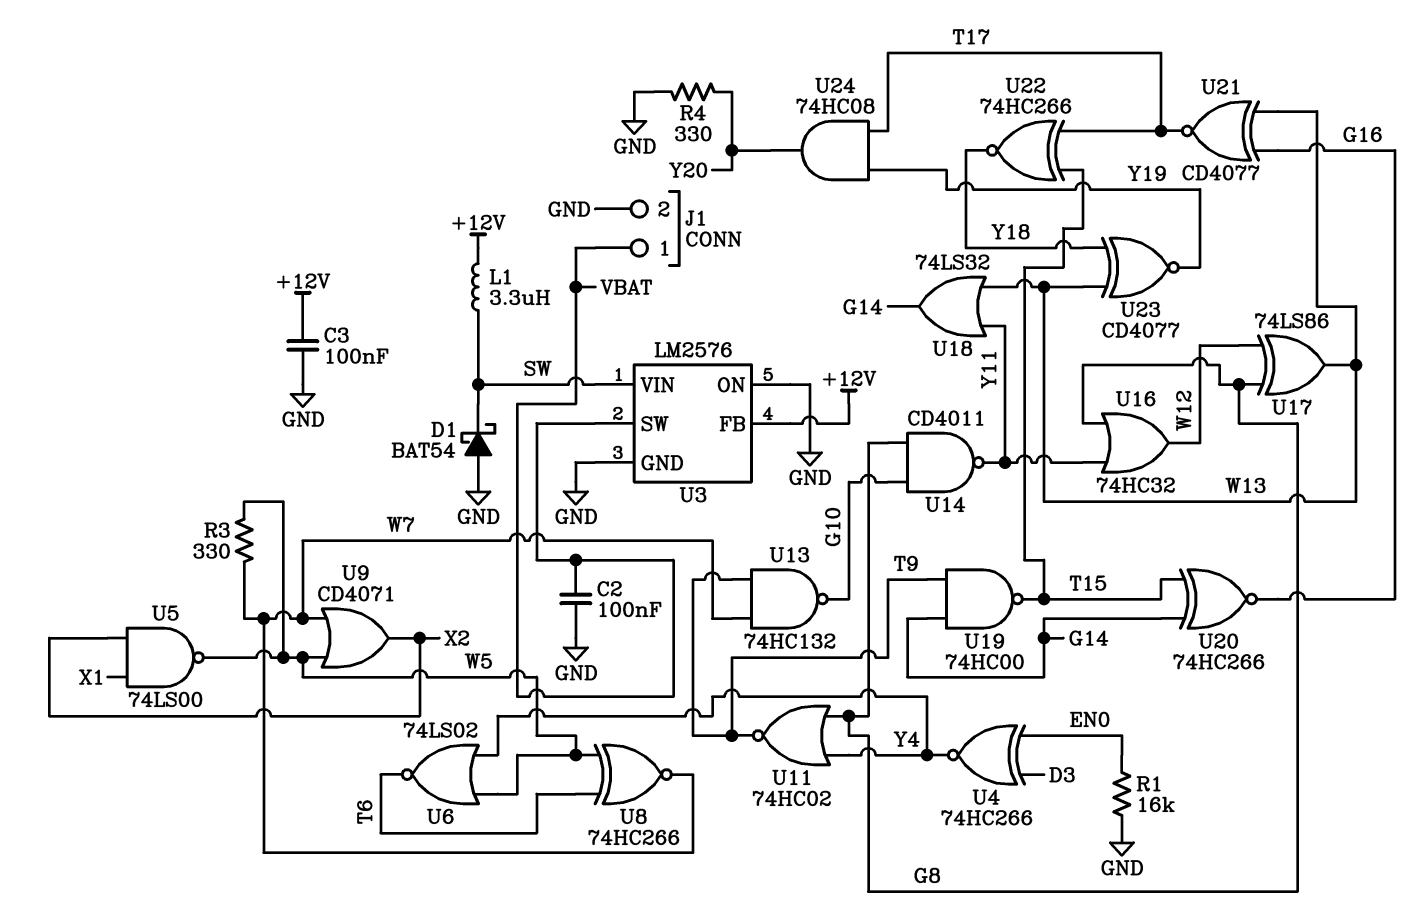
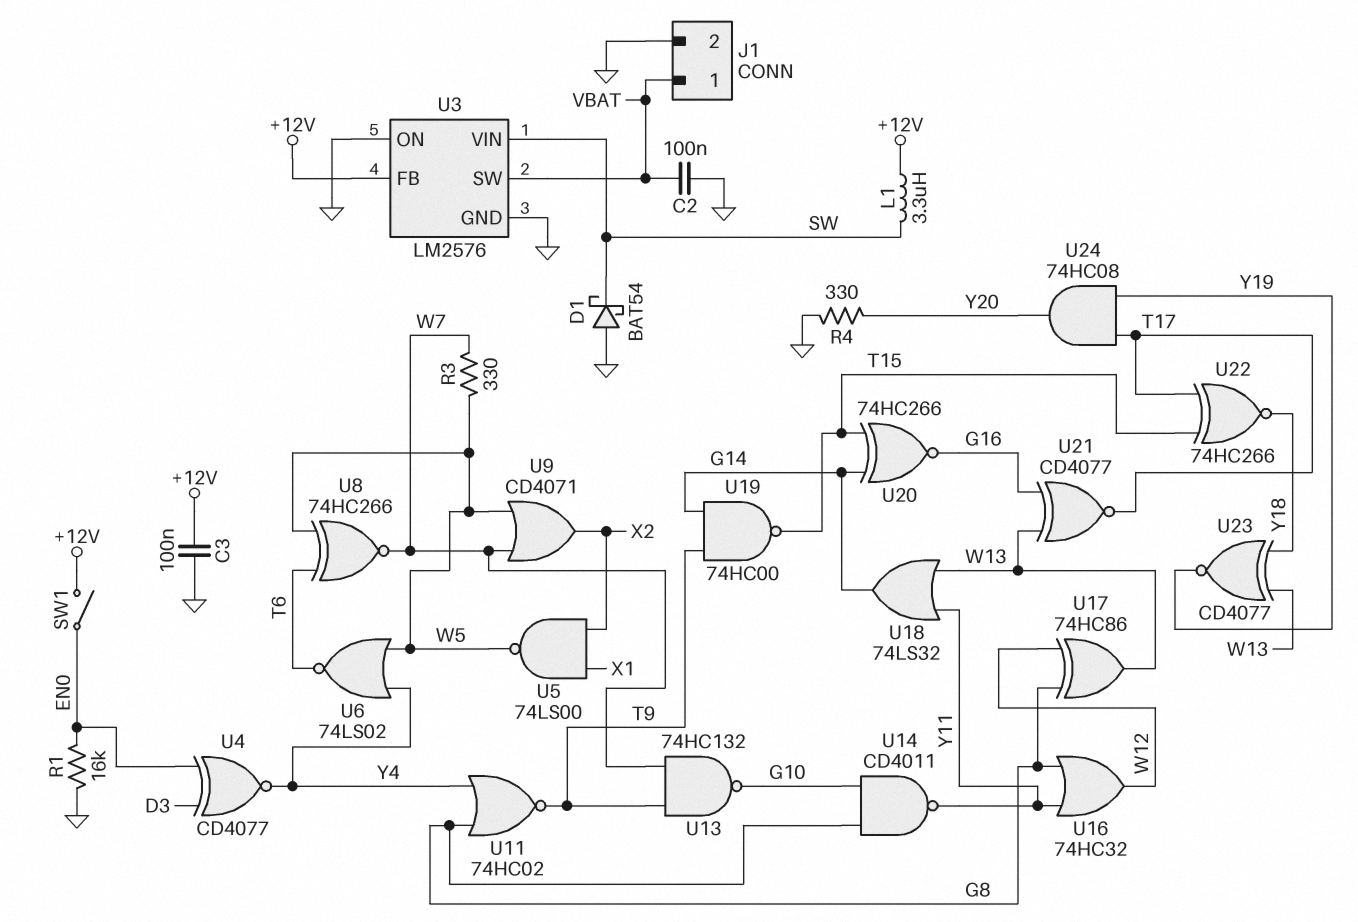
SW1: none -> switch (+12V, EN0)
U4: XNOR 74HC266 (in D3, in EN0, out Y4) -> XNOR CD4077 (in D3, in EN0, out Y4)
U17: XOR 74LS86 (in G8, in W12, out W13) -> XOR 74HC86 (in G8, in W12, out W13)

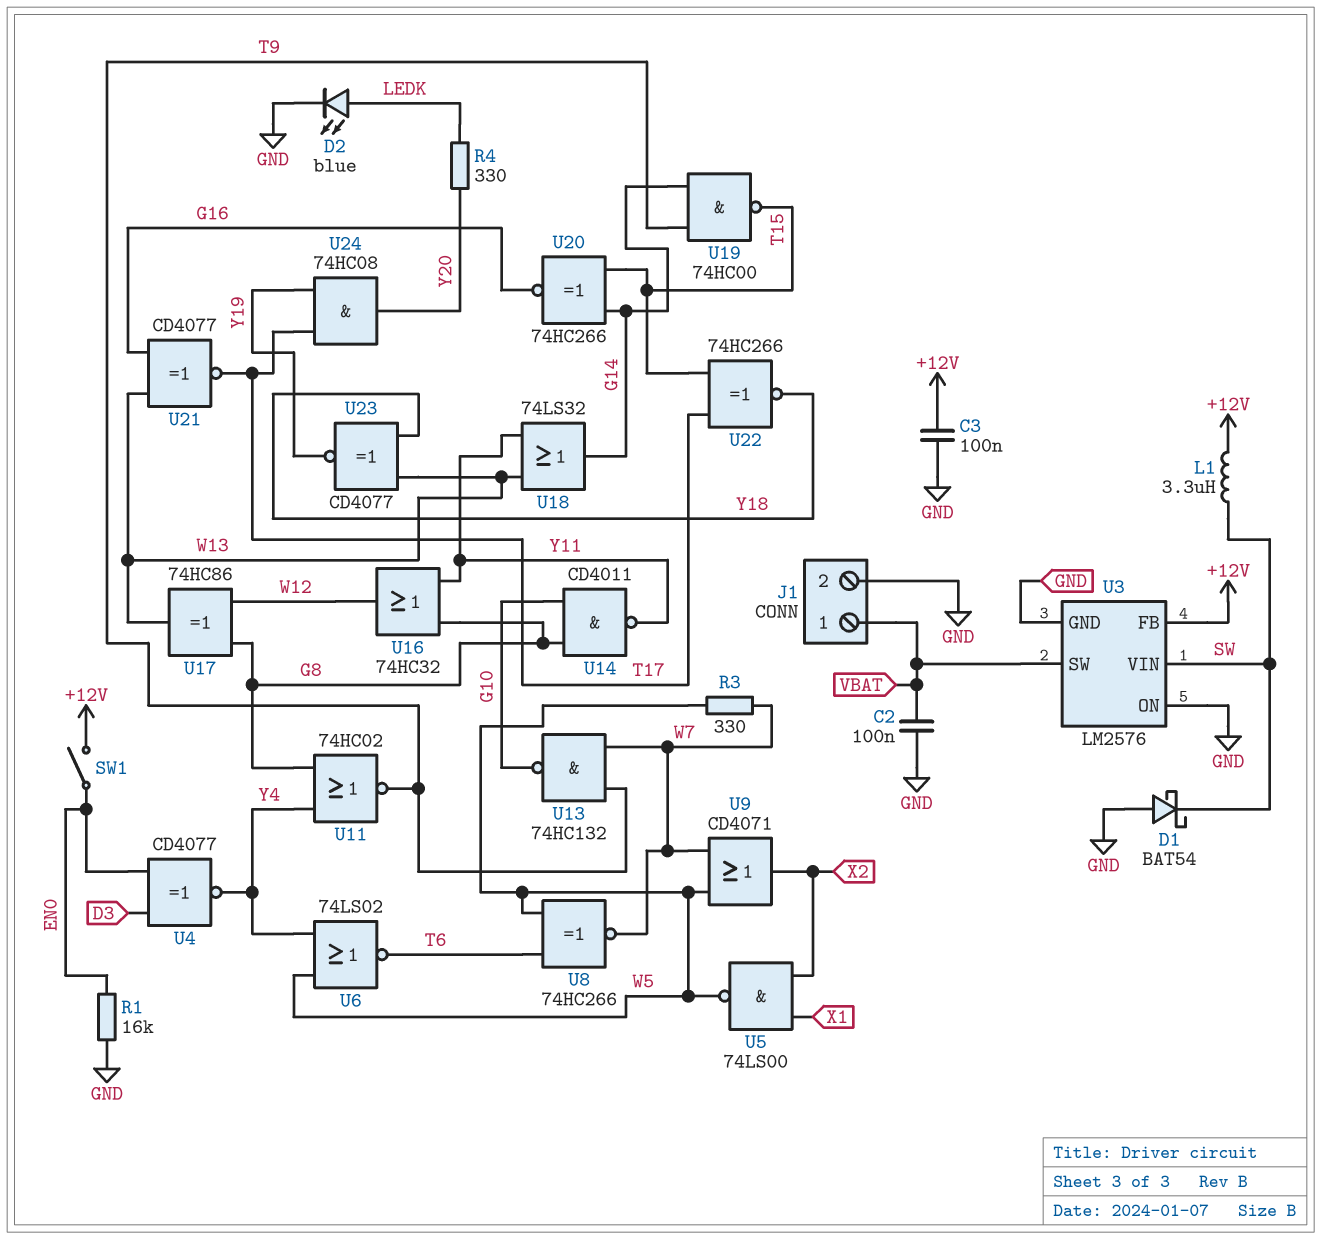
D2: none -> LED blue (A LEDK, K GND)
R4: 330 (GND, Y20) -> 330 (LEDK, Y20)

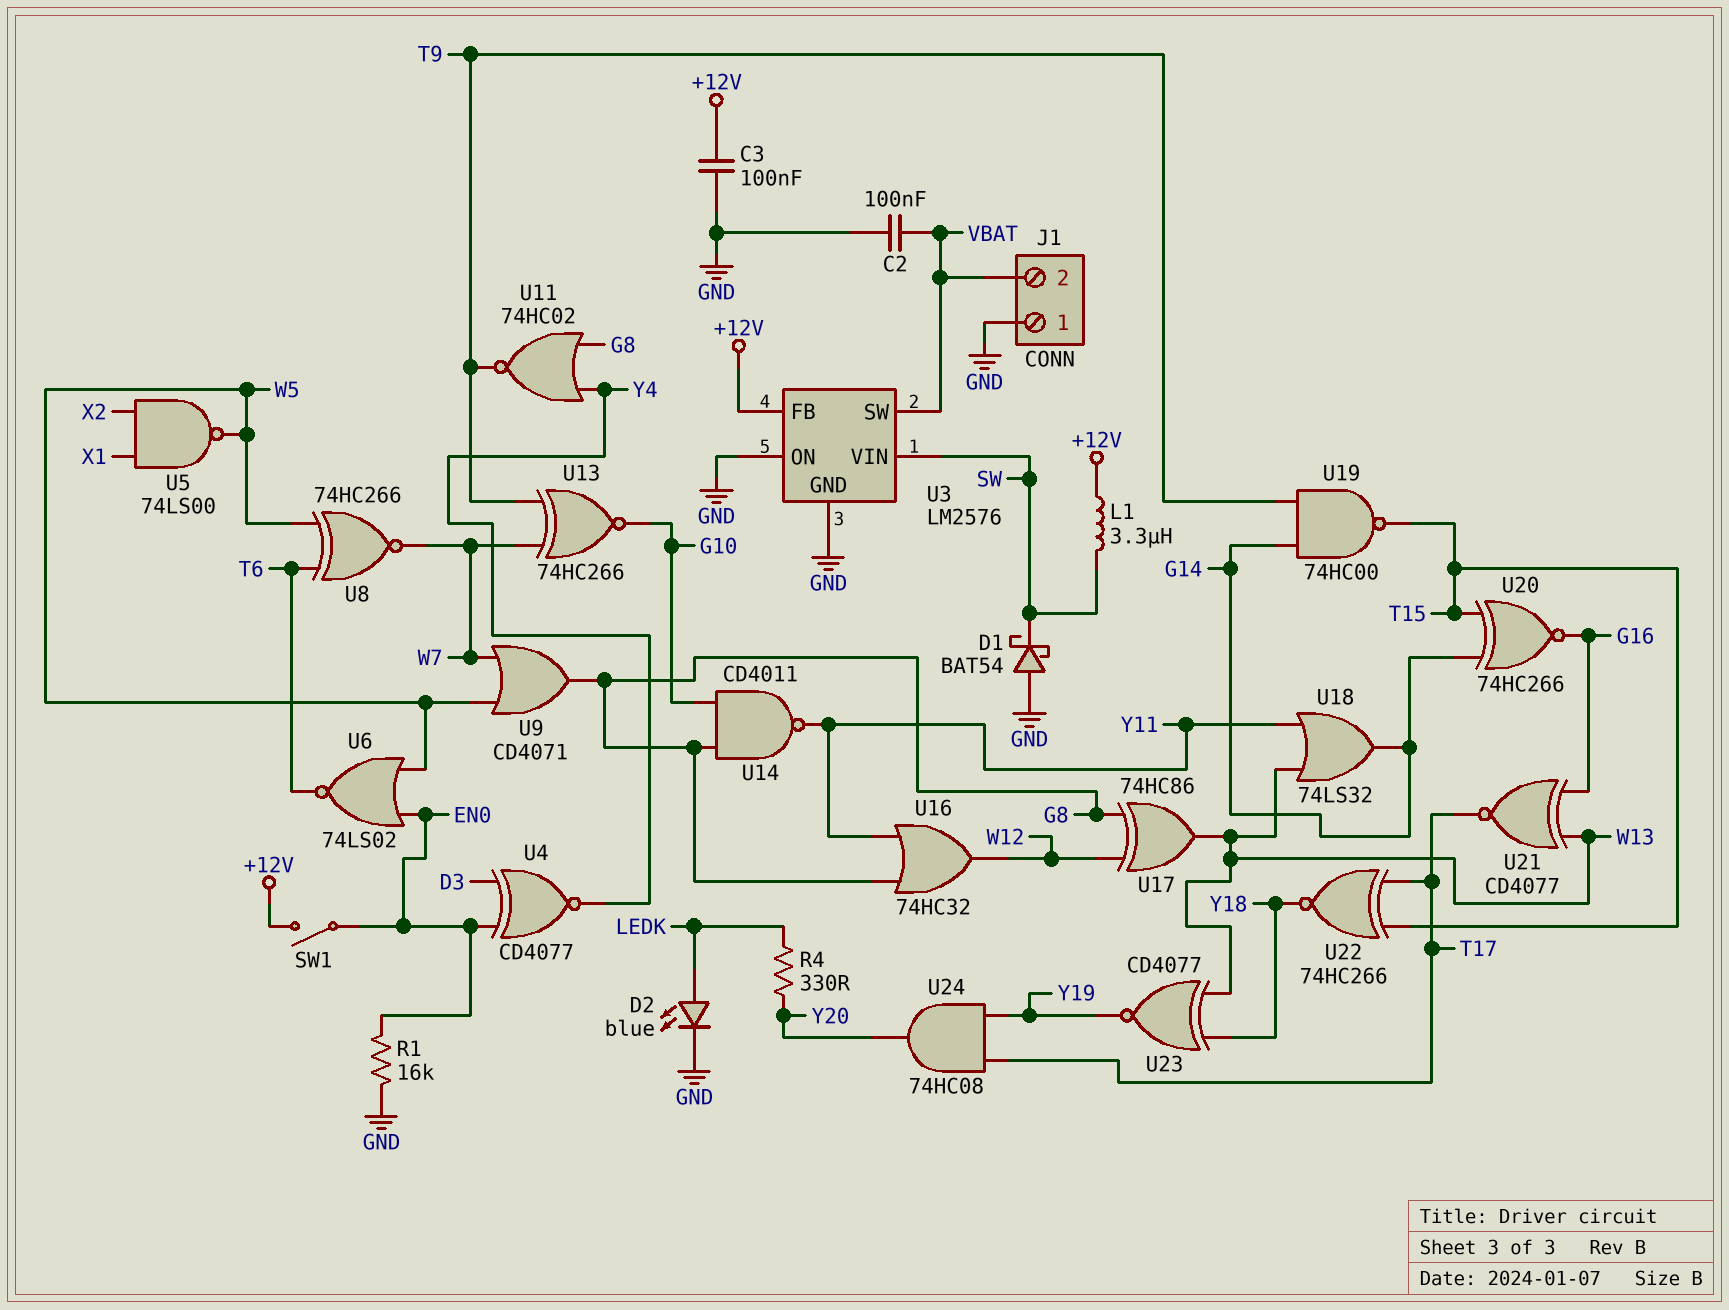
J1 pin 1: VBAT -> GND
J1 pin 2: GND -> VBAT
R3: 330 (W5, W7) -> none
U6: NOR 74LS02 (in W5, in Y4, out T6) -> NOR 74LS02 (in EN0, in W5, out T6)
U9: OR CD4071 (in W5, in W7, out X2) -> OR CD4071 (in W5, in W7, out G8)
U13: NAND 74HC132 (in T9, in W7, out G10) -> XNOR 74HC266 (in T9, in W7, out G10)

